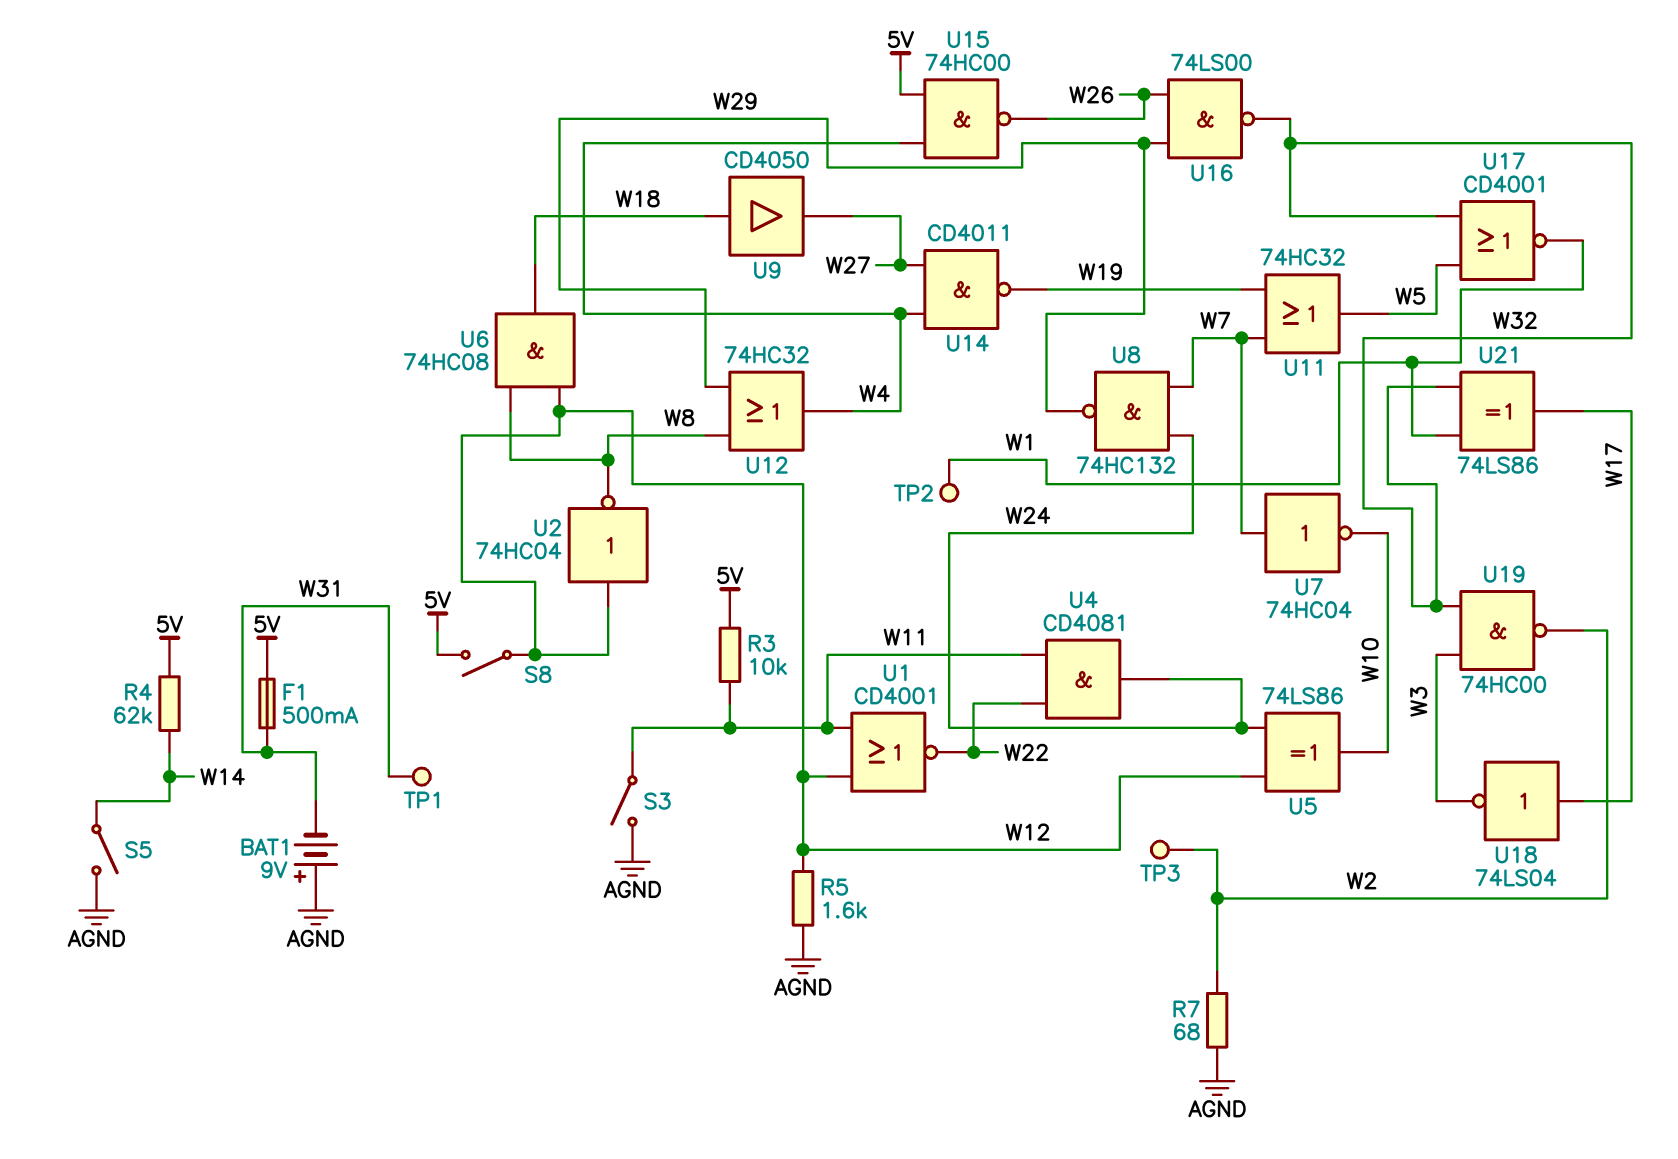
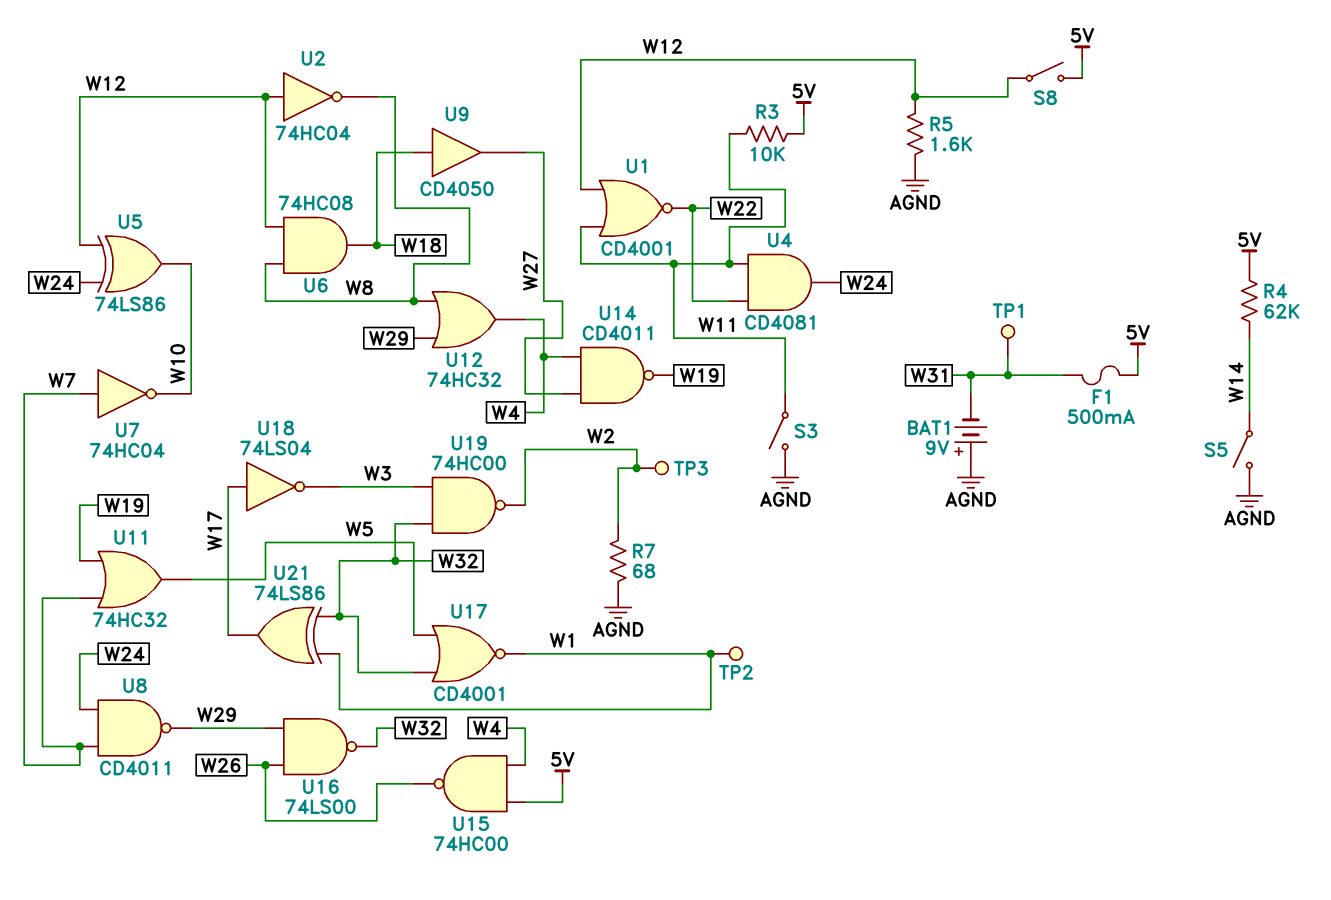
U8: NAND 74HC132 (in W7, in W24, out W29) -> NAND CD4011 (in W7, in W24, out W29)

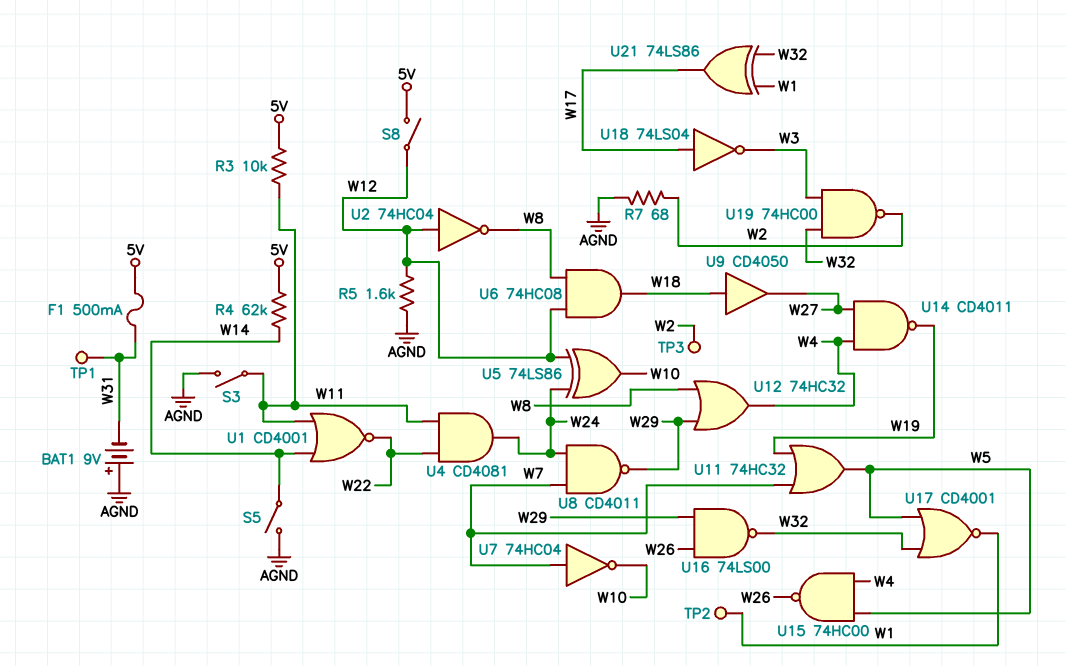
U1: NOR CD4001 (in W11, in W12, out W22) -> NOR CD4001 (in W11, in W14, out W22)
U15: NAND 74HC00 (in 5V, in W4, out W26) -> NAND 74HC00 (in W4, in W5, out W26)

